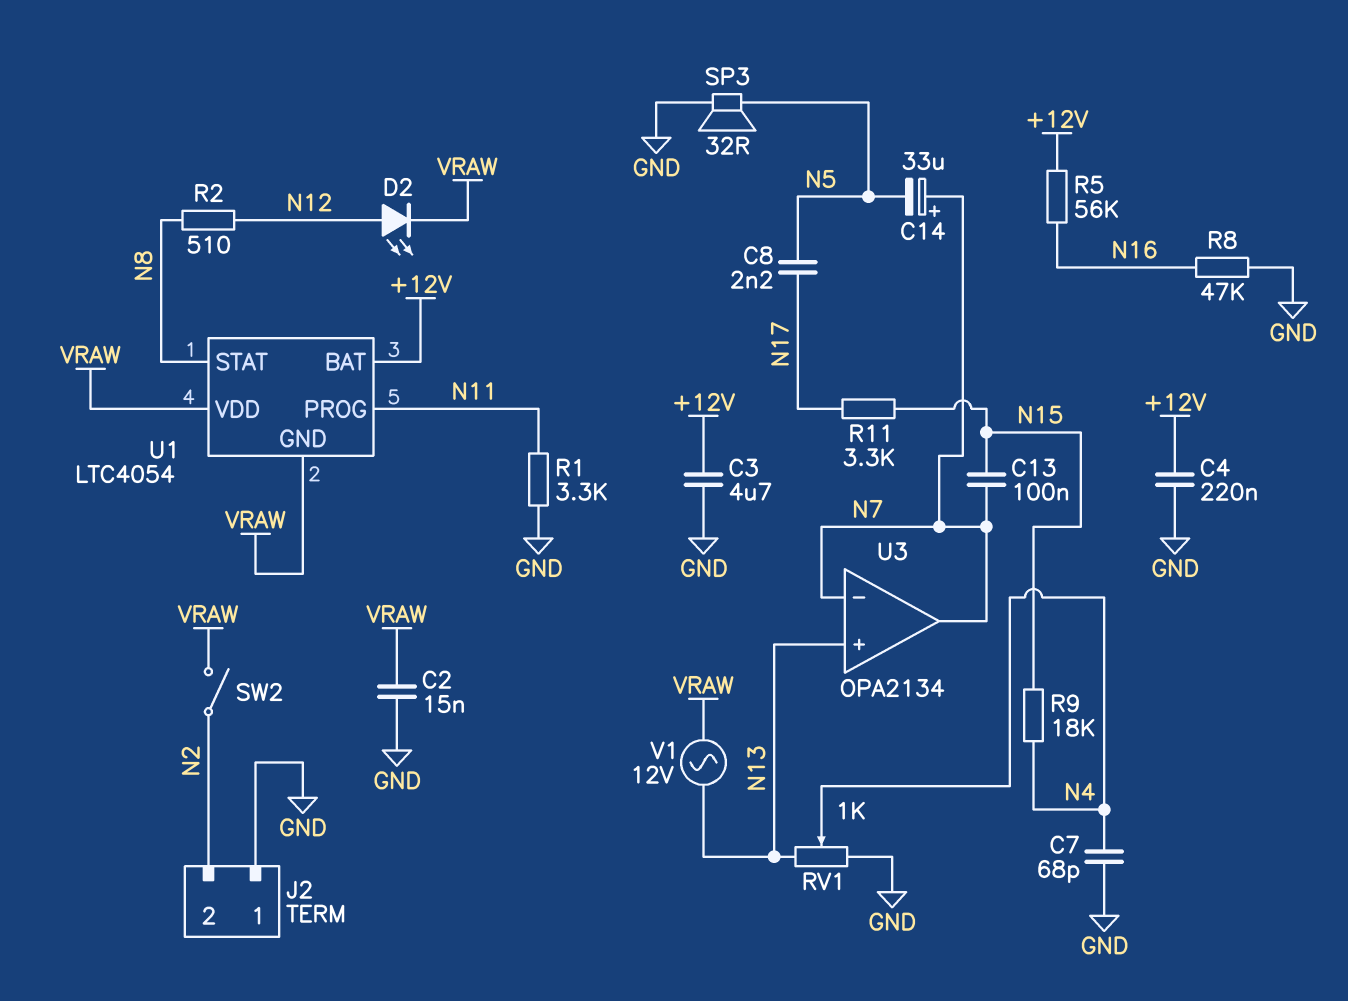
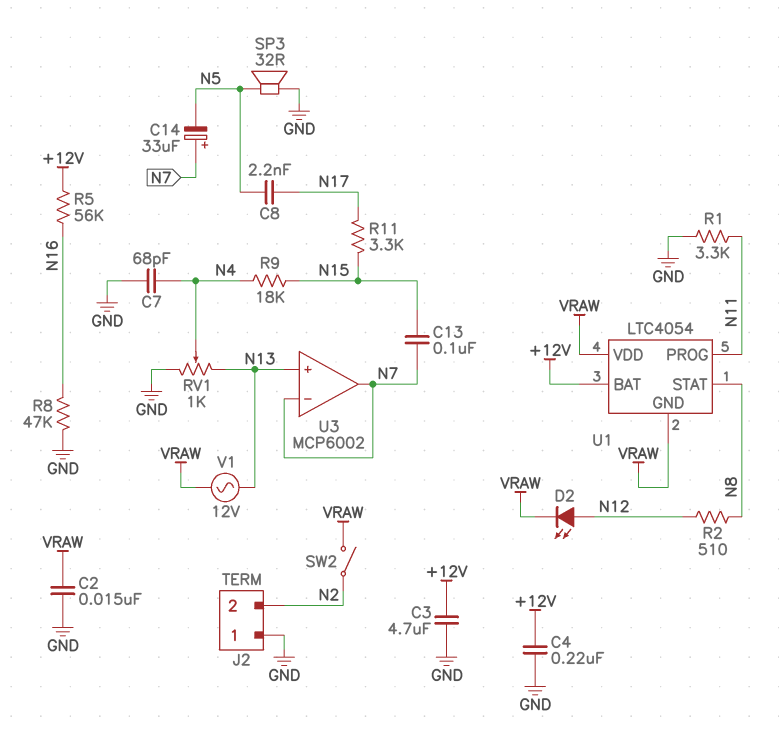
U3: OPA2134 -> MCP6002

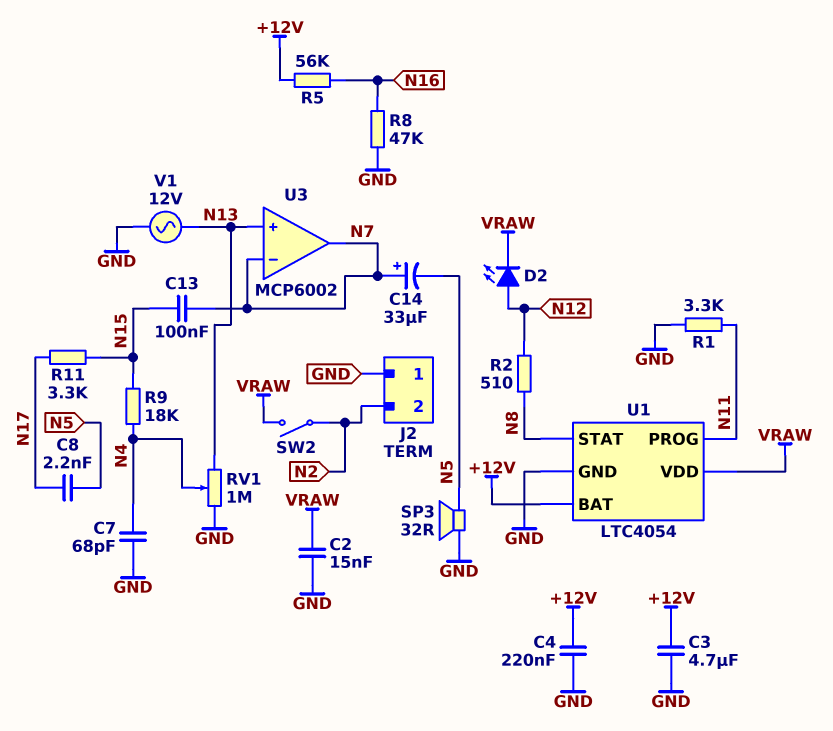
RV1: 1k (GND, N13, wiper N4) -> 1M (GND, N13, wiper N4)
U1 pin GND: VRAW -> GND
V1: AC 12V (N13, VRAW) -> AC 12V (GND, N13)

